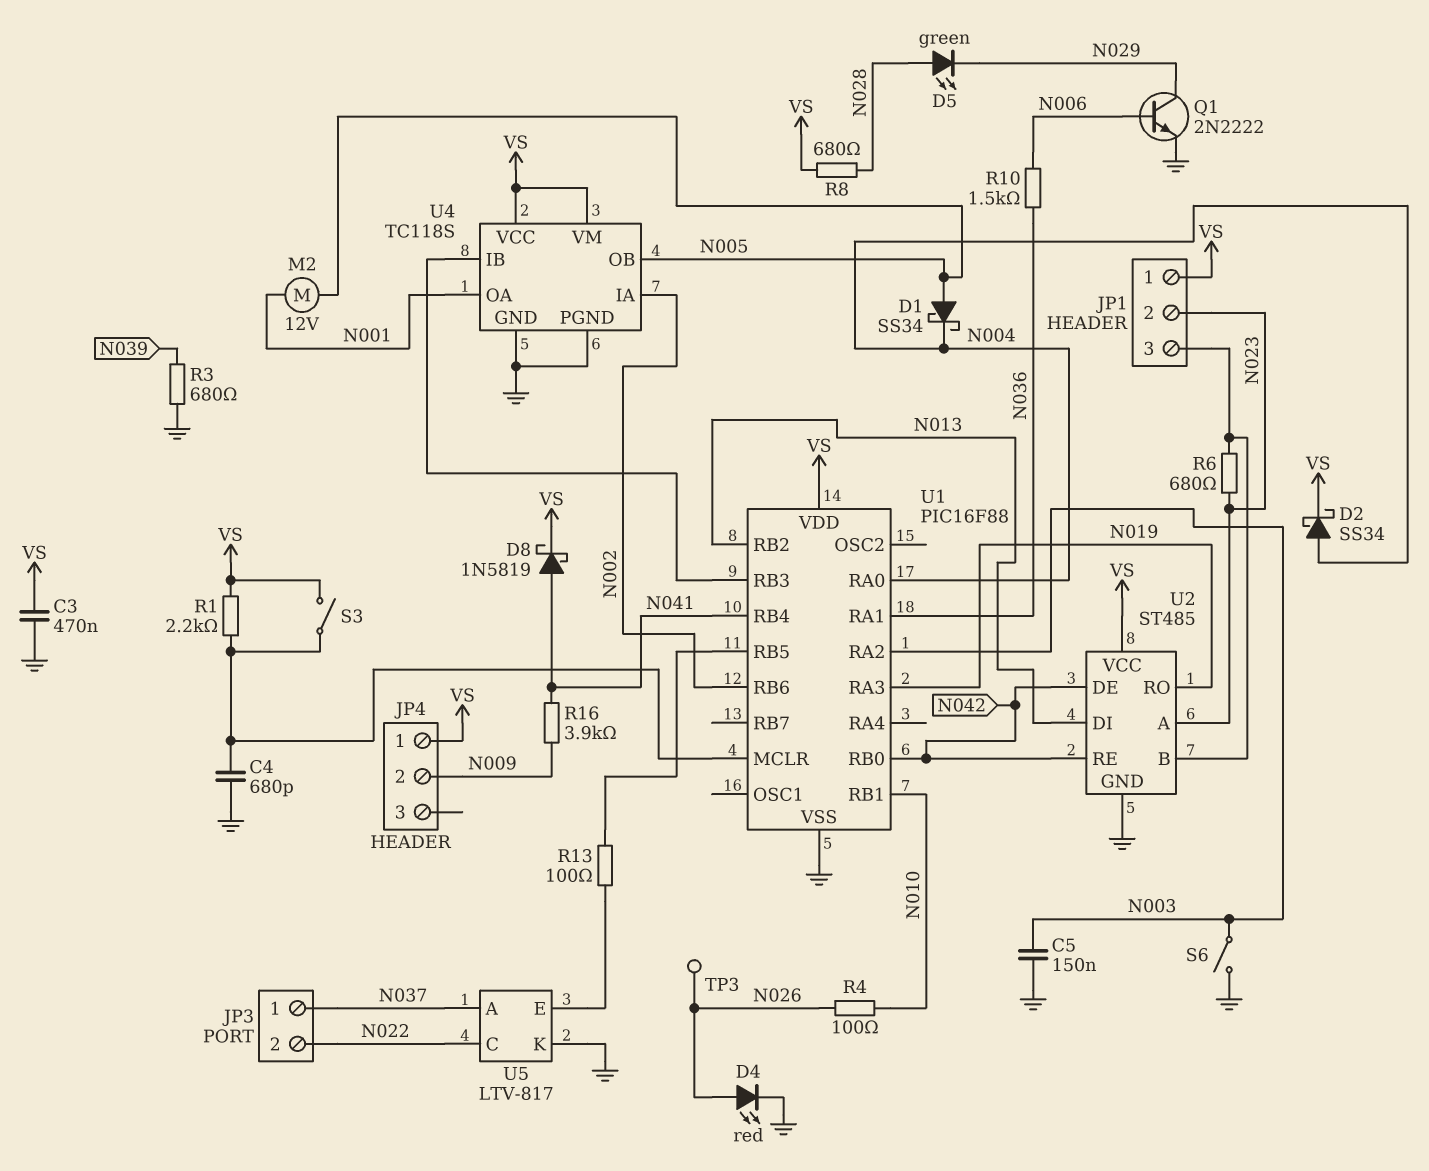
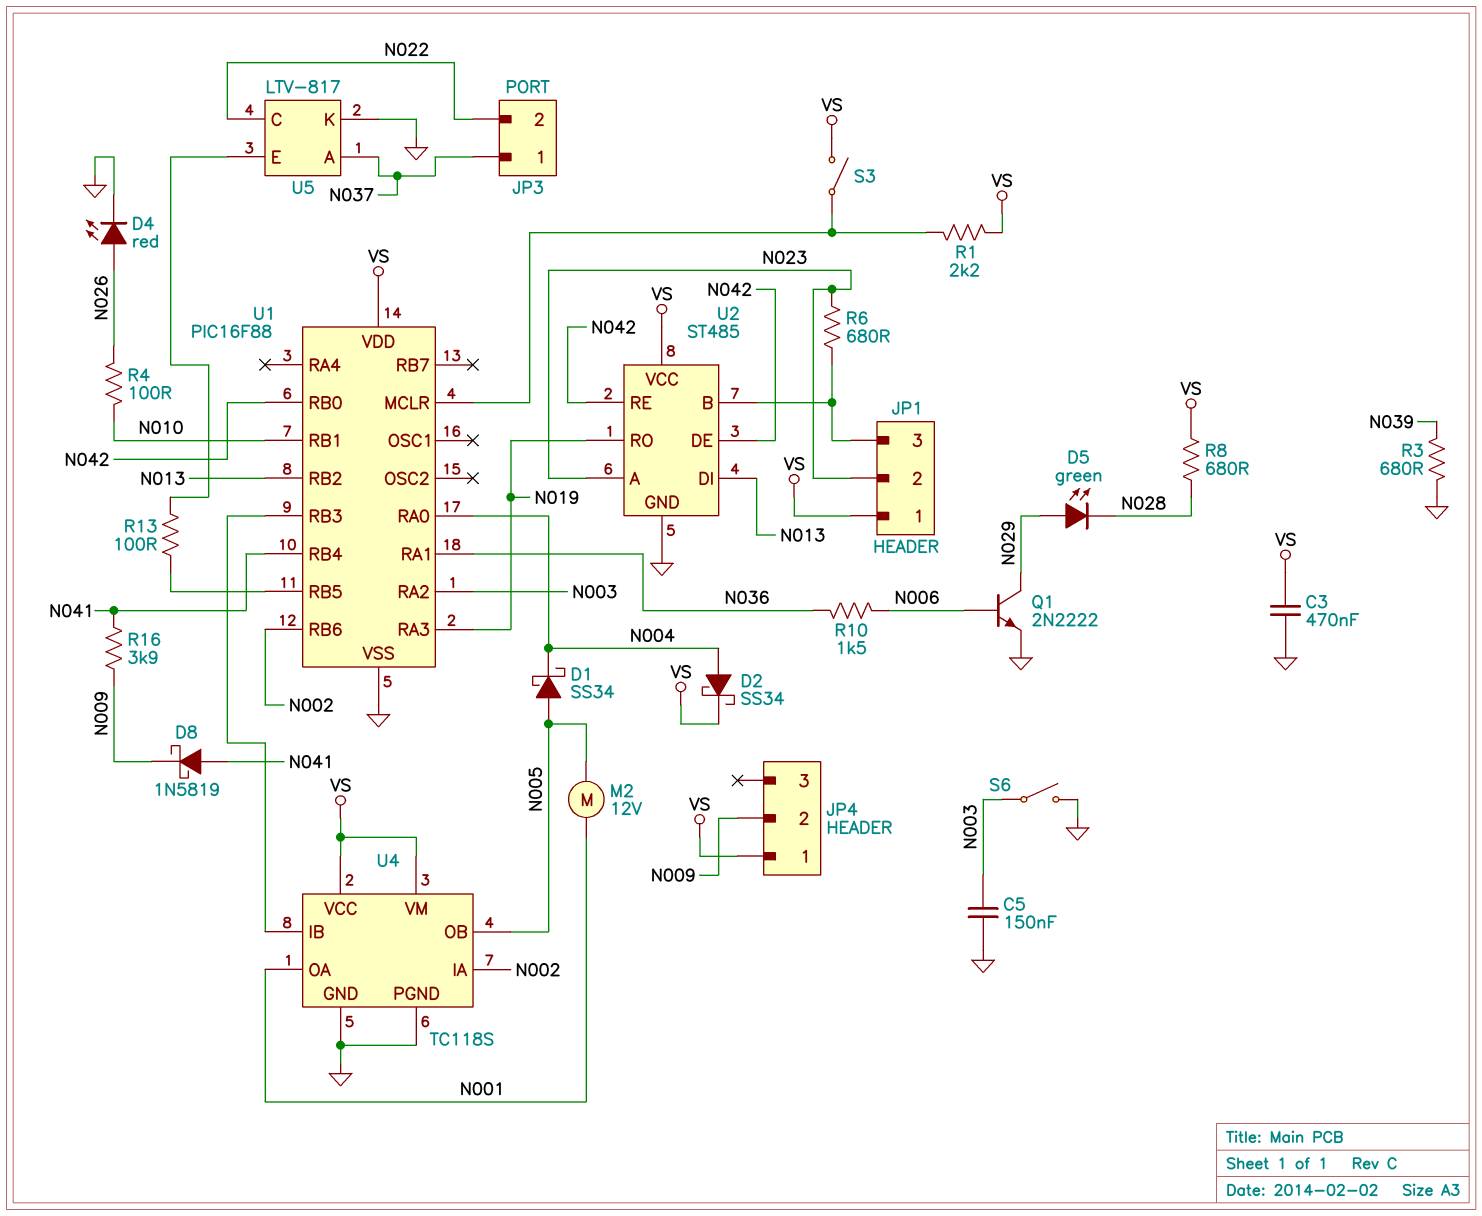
C4: 680pF (GND, U1/MCLR) -> none
D5: LED green (A N028, K N029) -> LED green (A N029, K N028)
D8: schottky 1N5819 (A N041, K VS) -> schottky 1N5819 (A N041, K N009)
TP3: test point (N026) -> none

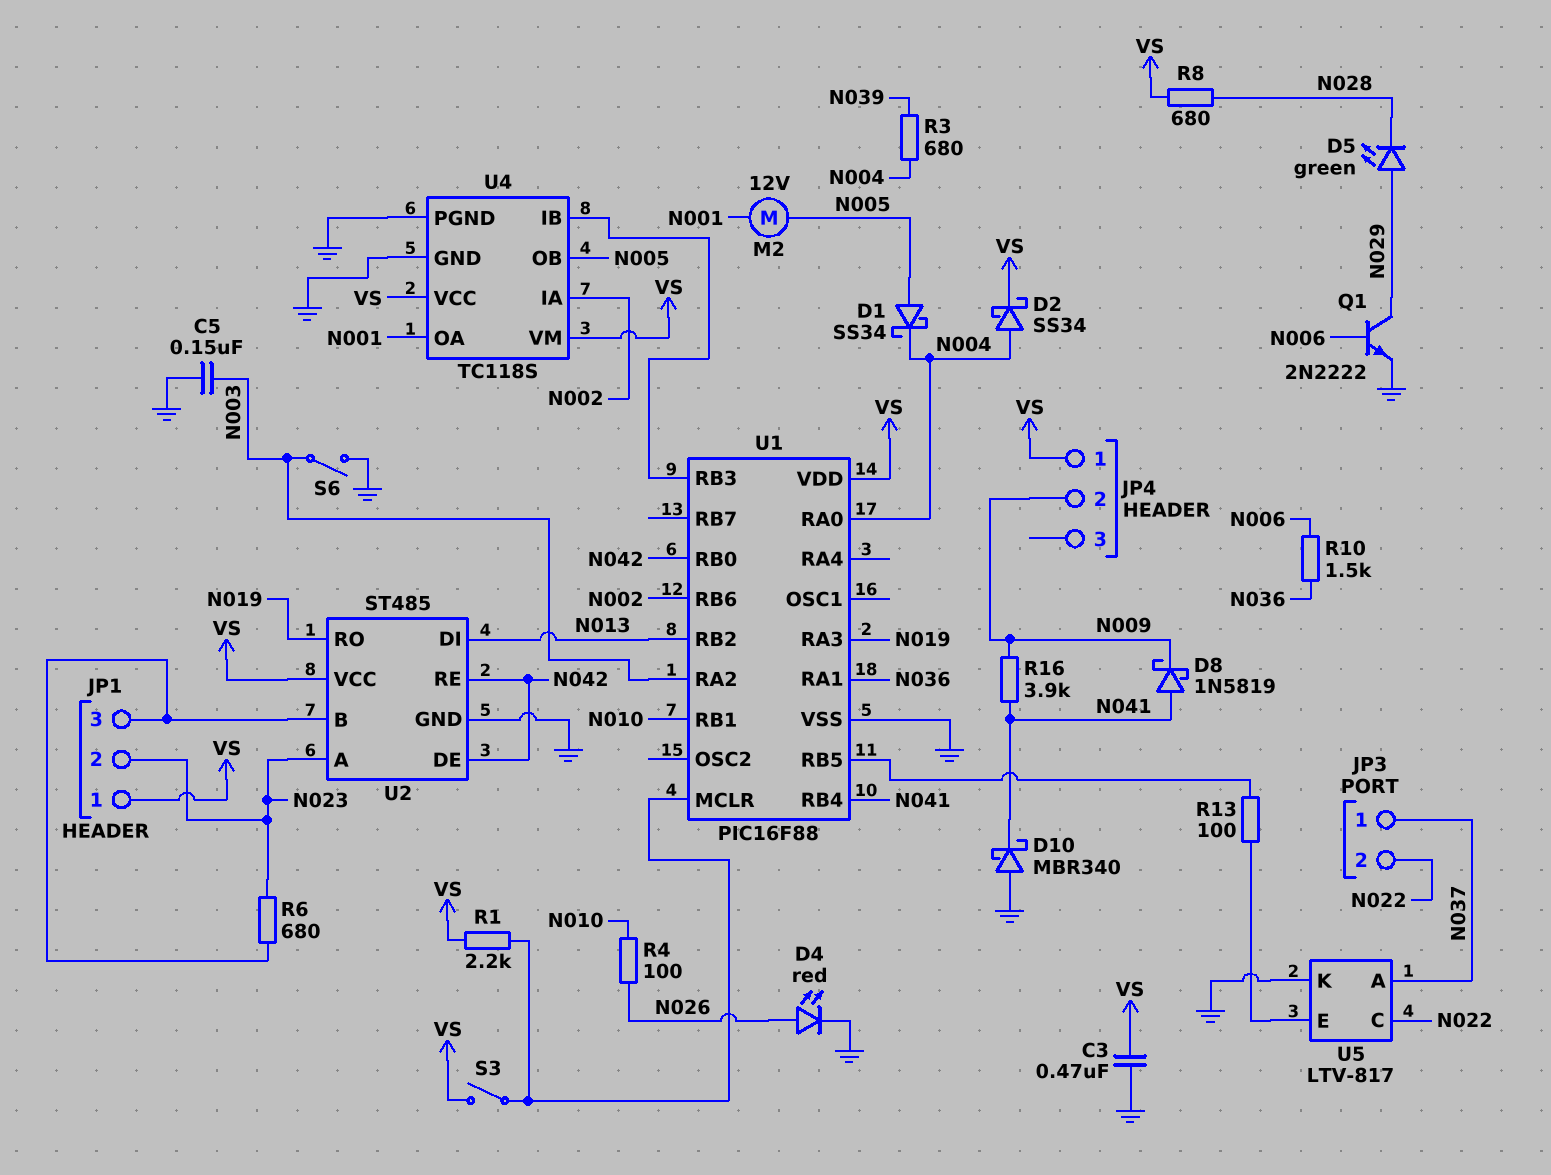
D10: none -> schottky MBR340 (A GND, K N041)
R3: 680 (GND, N039) -> 680 (N004, N039)

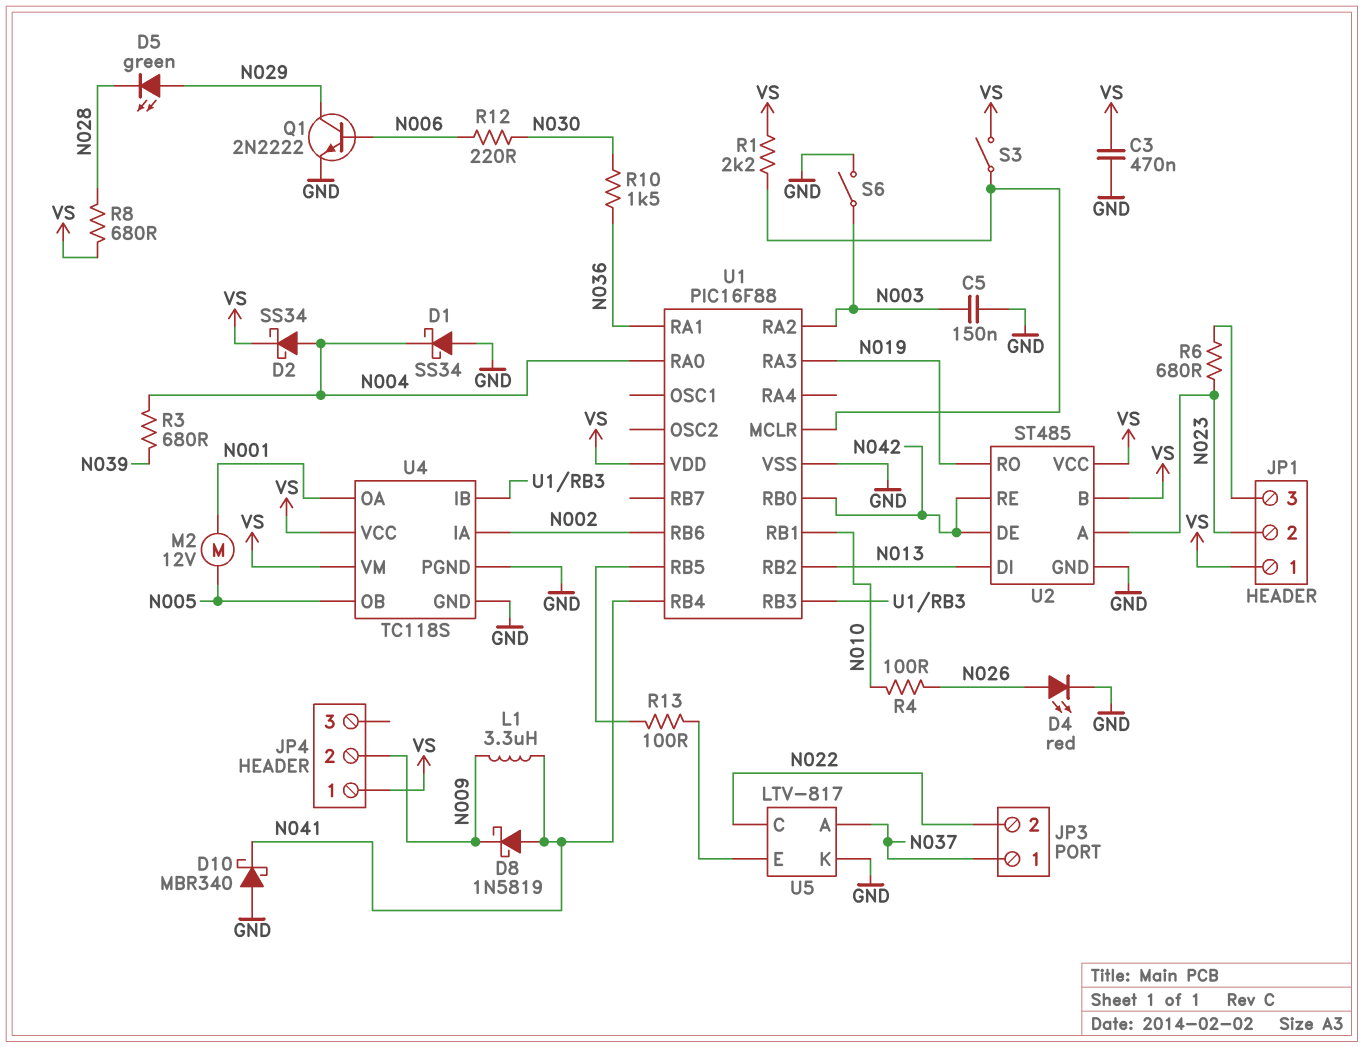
D1: schottky SS34 (A N005, K N004) -> schottky SS34 (A GND, K N004)
L1: none -> 3.3uH (N009, N041)
R10: 1.5k (N006, N036) -> 1.5k (N030, N036)
R12: none -> 220 (N006, N030)
R16: 3.9k (N009, N041) -> none
U2 pin B: JP1/3 -> VS

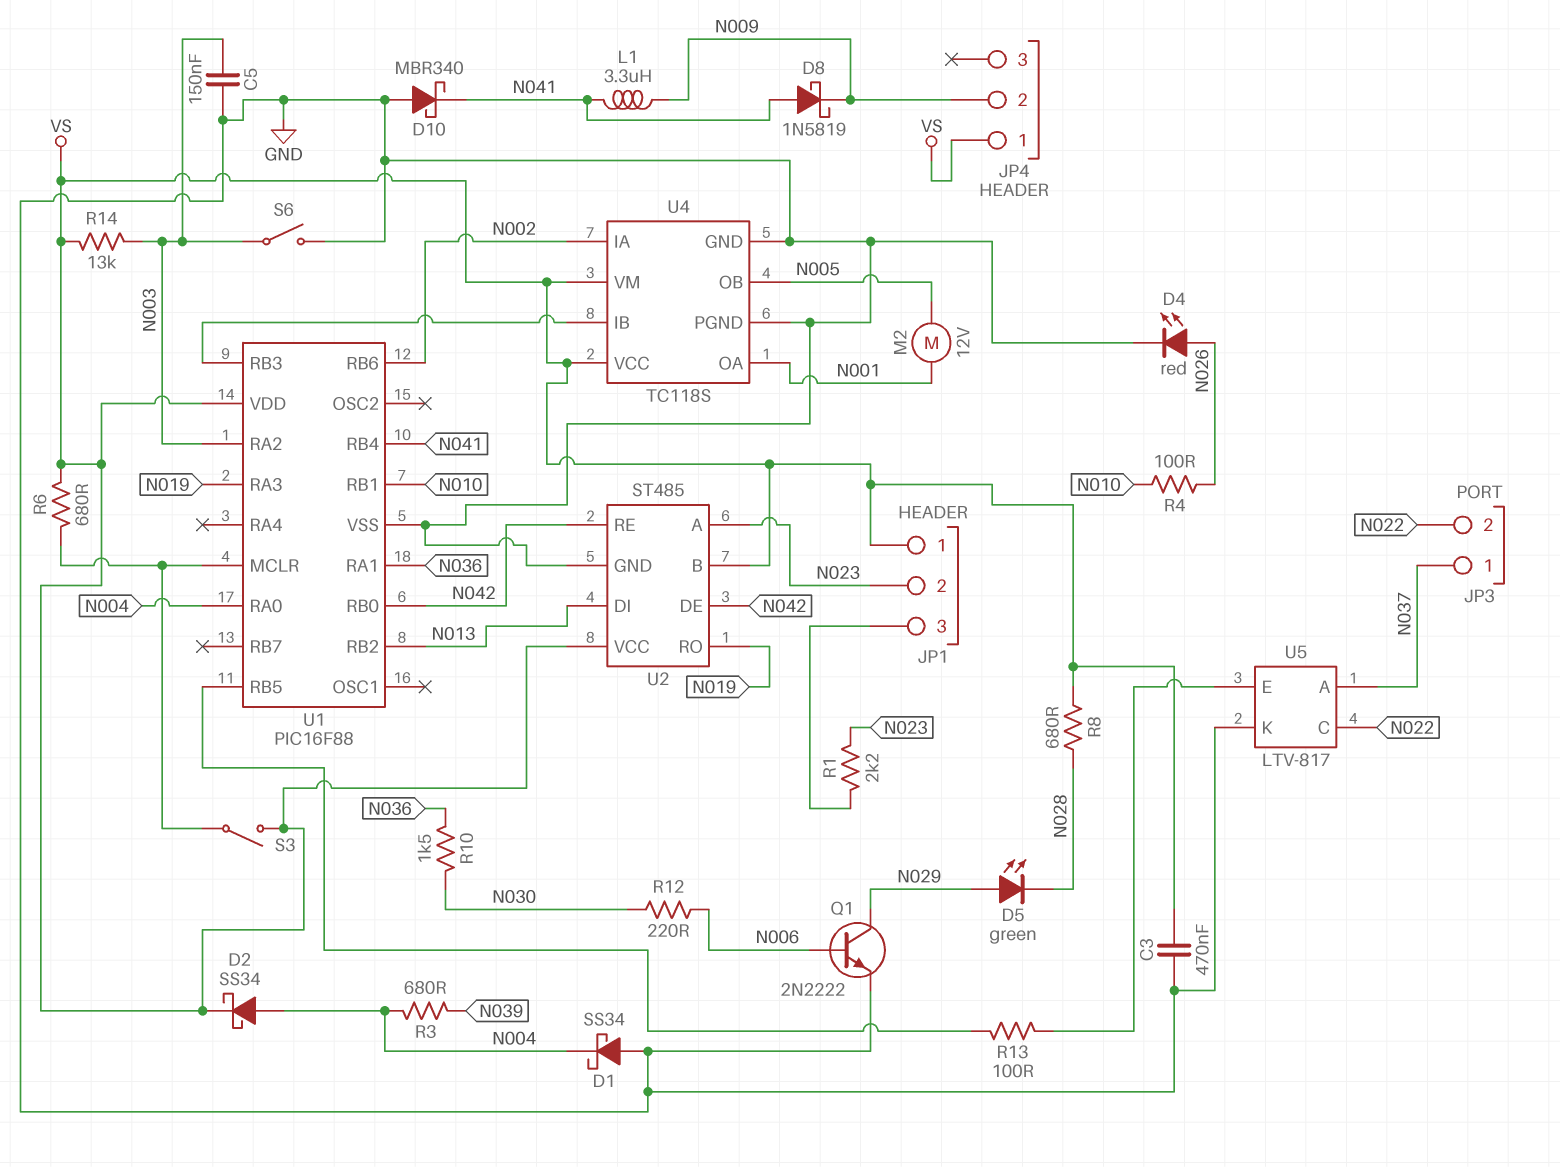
R1: 2.2k (U1/MCLR, VS) -> 2.2k (JP1/3, N023)
R6: 680 (JP1/3, N023) -> 680 (U1/MCLR, VS)
R14: none -> 13k (N003, VS)

